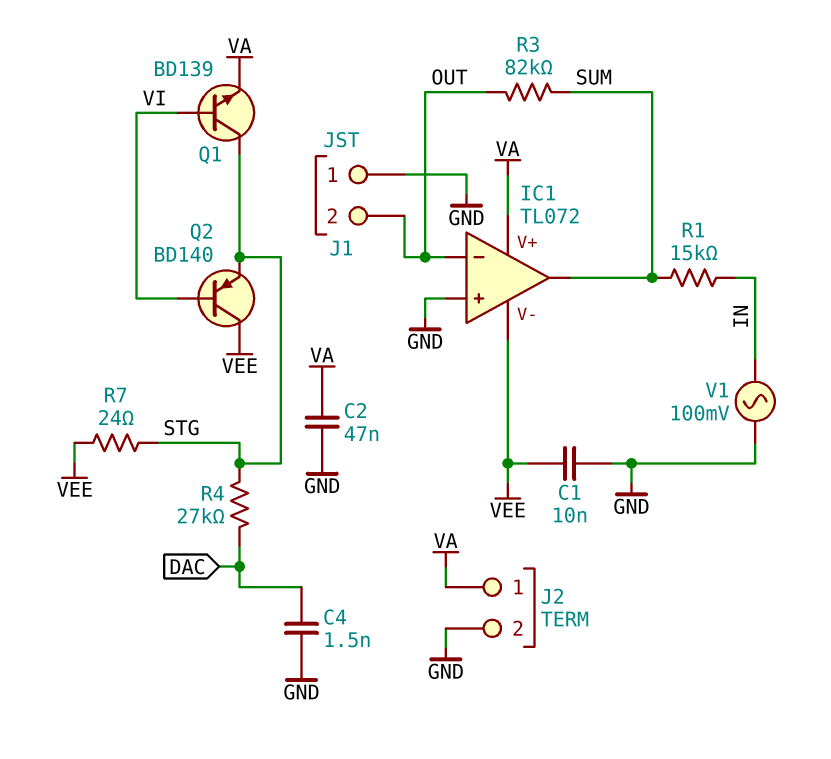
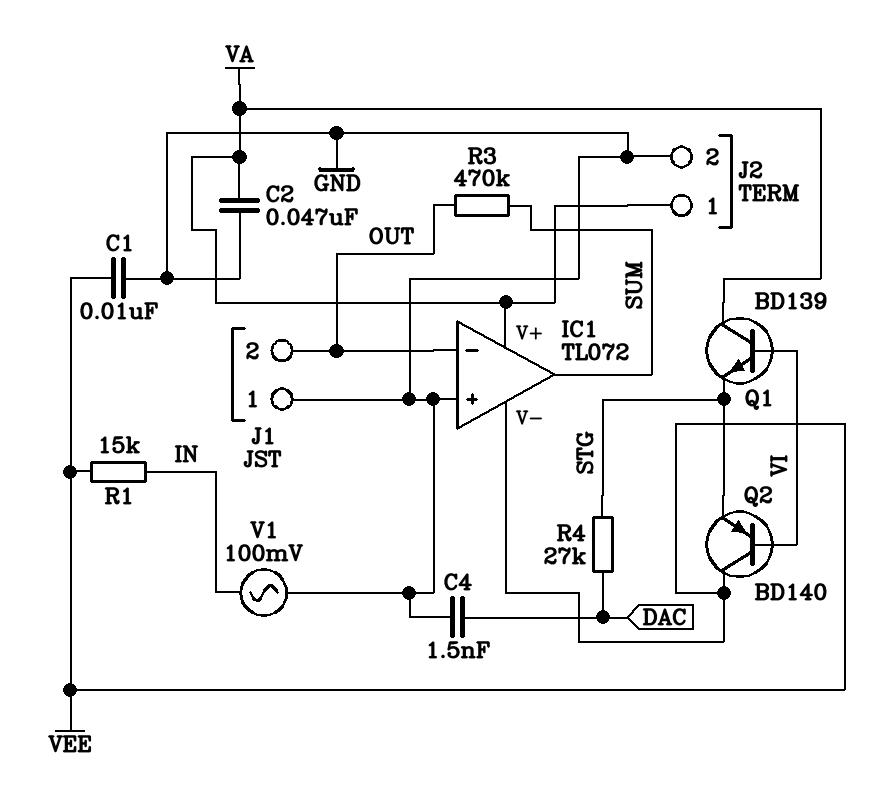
Q1: NPN BD139 (B VI, C STG, E VA) -> NPN BD139 (B VI, C VA, E STG)
R1: 15k (IN, SUM) -> 15k (IN, VEE)
R3: 82k (OUT, SUM) -> 470k (OUT, SUM)
R7: 24 (STG, VEE) -> none

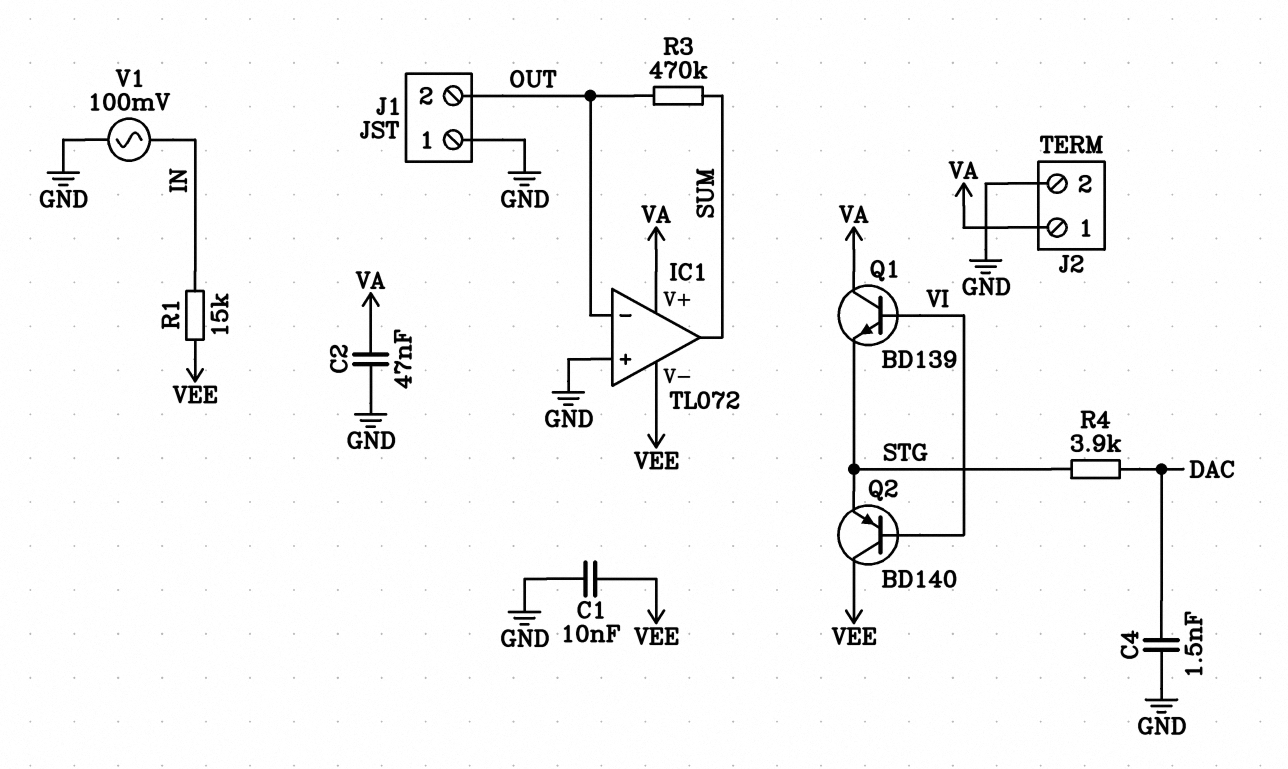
R4: 27k (DAC, STG) -> 3.9k (DAC, STG)

